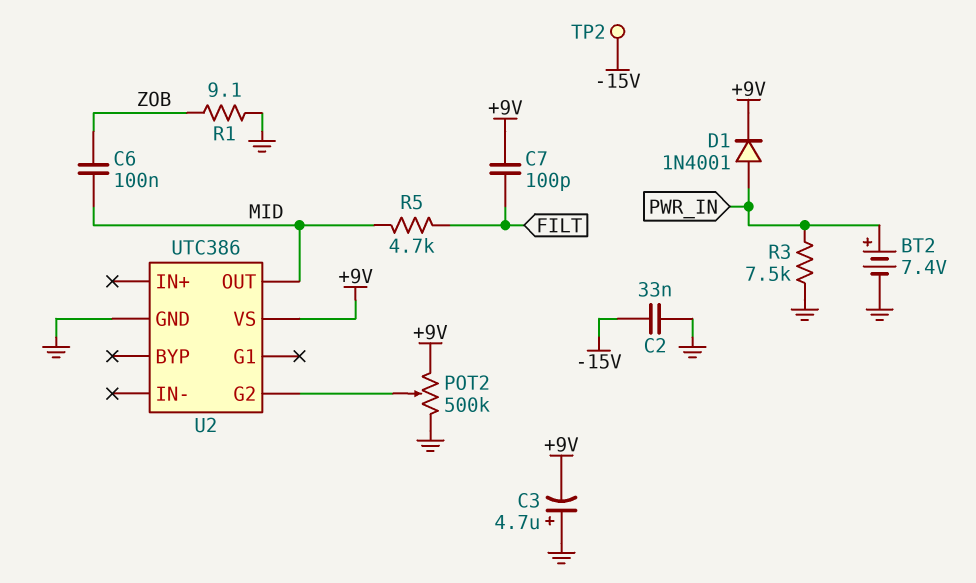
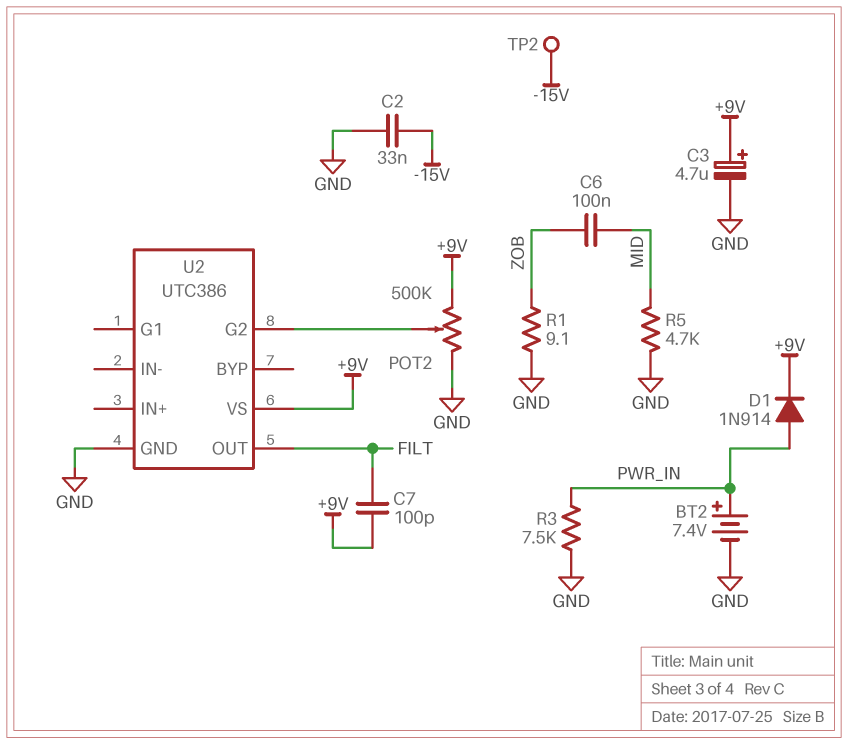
C3: 4.7uF (plus GND, minus +9V) -> 4.7uF (plus +9V, minus GND)
D1: diode 1N4001 (A PWR_IN, K +9V) -> diode 1N914 (A PWR_IN, K +9V)
R5: 4.7k (FILT, MID) -> 4.7k (GND, MID)
U2 pin OUT: MID -> FILT

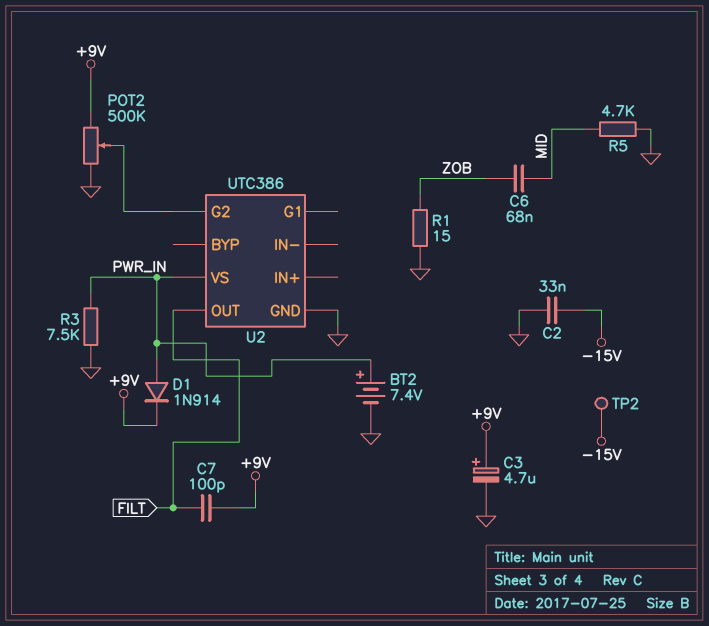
C6: 100nF (MID, ZOB) -> 68nF (MID, ZOB)
R1: 9.1 (GND, ZOB) -> 15 (GND, ZOB)
U2 pin VS: +9V -> PWR_IN

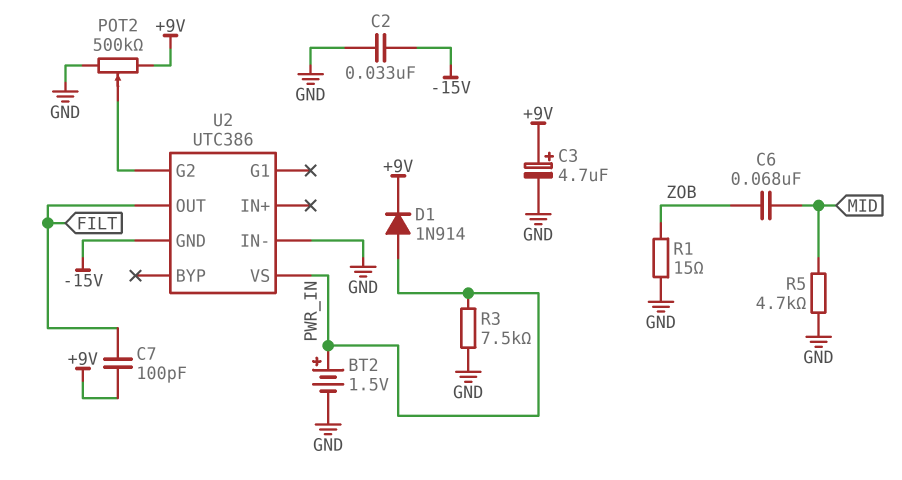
BT2: 7.4V (plus PWR_IN, minus GND) -> 1.5V (plus PWR_IN, minus GND)
TP2: test point (-15V) -> none
U2 pin GND: GND -> -15V
U2 pin IN-: none -> GND

